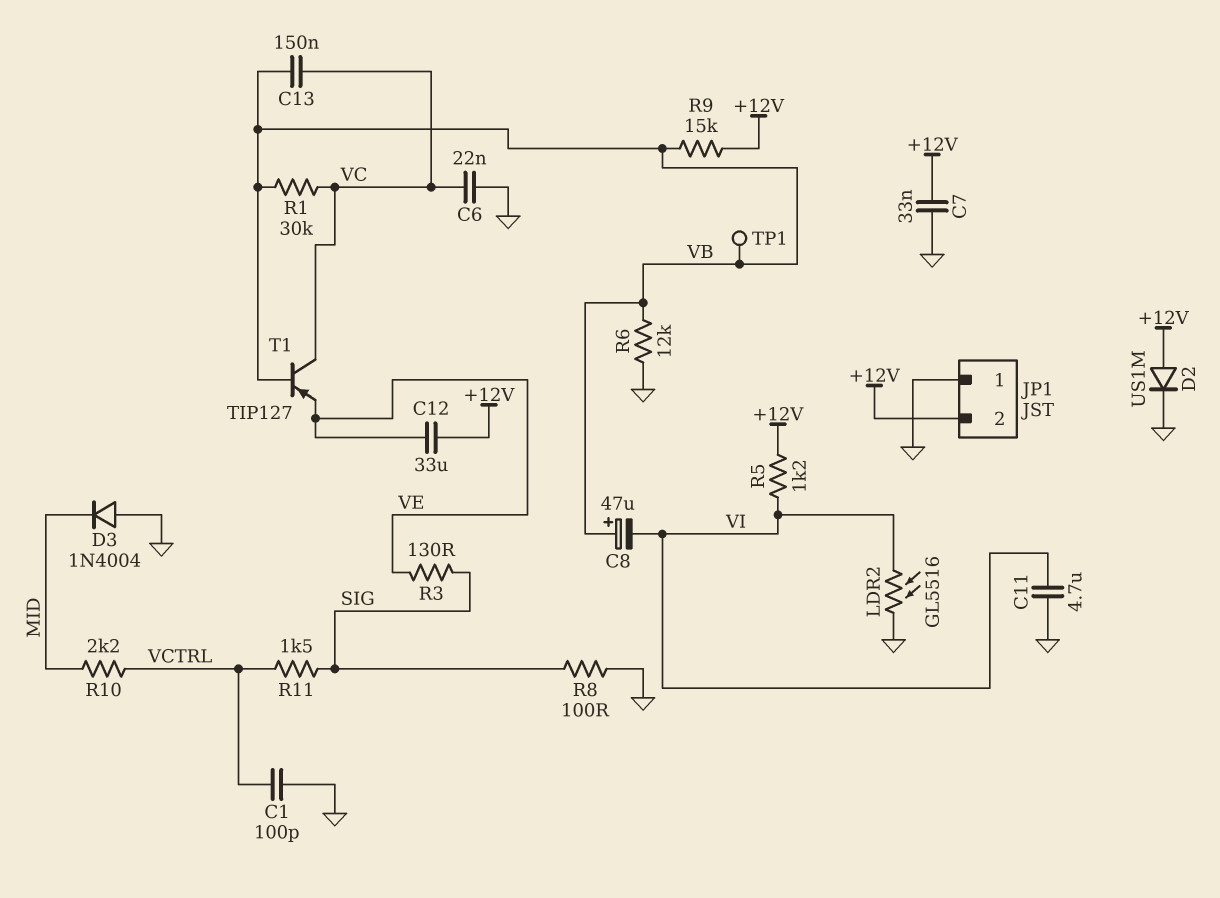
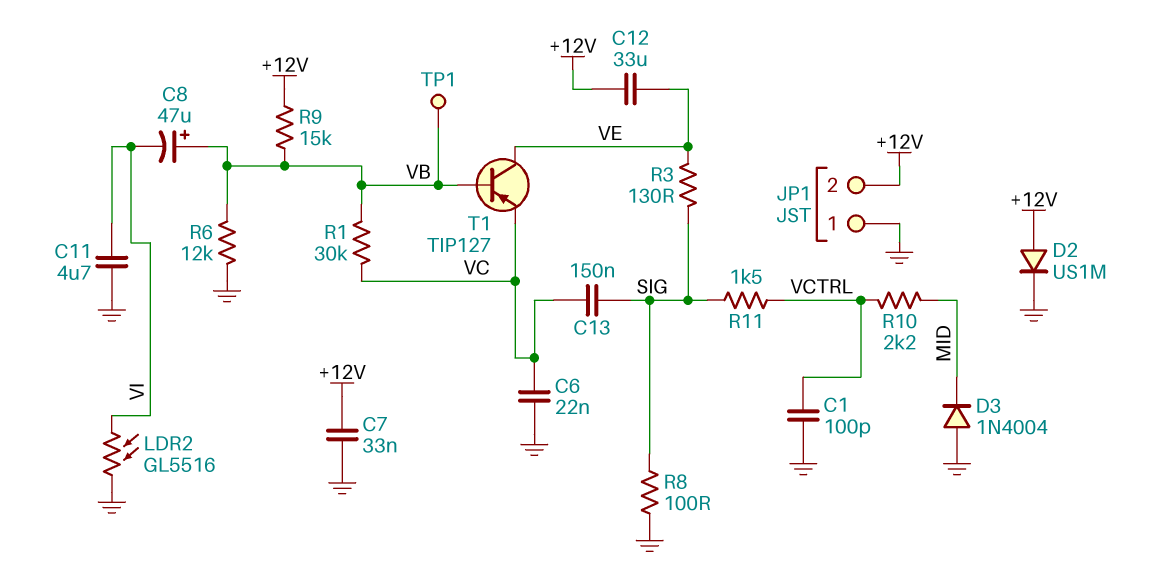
C13: 150nF (VB, VC) -> 150nF (SIG, VC)
R5: 1.2k (+12V, VI) -> none
T1: PNP TIP127 (B VB, C VC, E VE) -> PNP TIP127 (B VB, C VE, E VC)

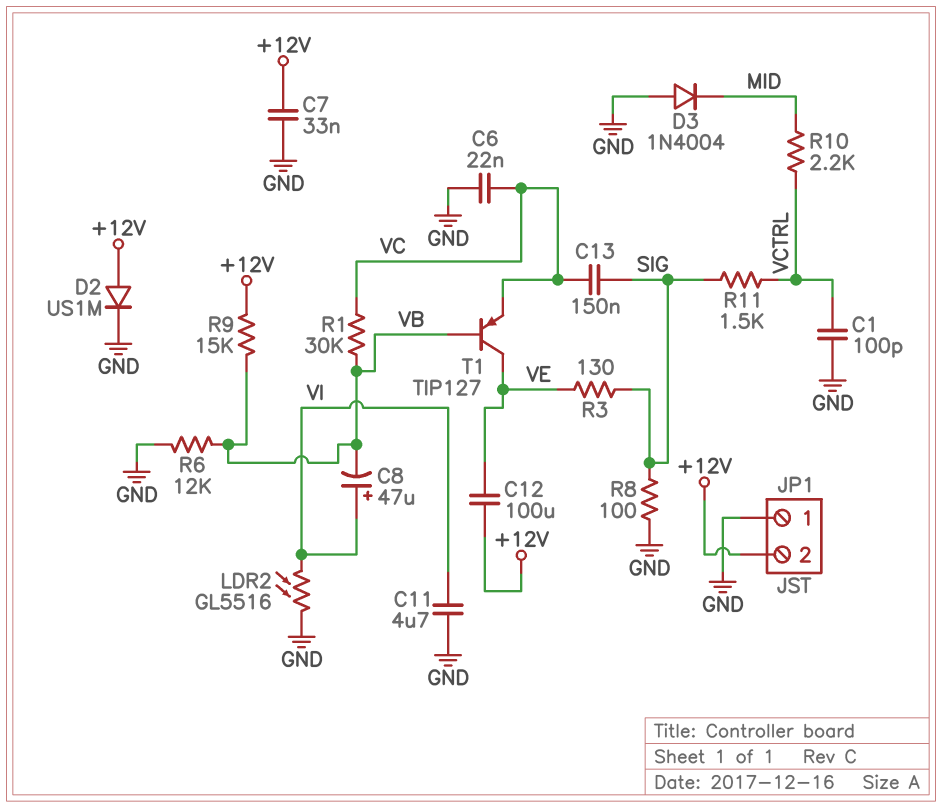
C8: 47uF (plus VB, minus VI) -> 47uF (plus VI, minus VB)
C12: 33uF (+12V, VE) -> 100uF (+12V, VE)
TP1: test point (VB) -> none

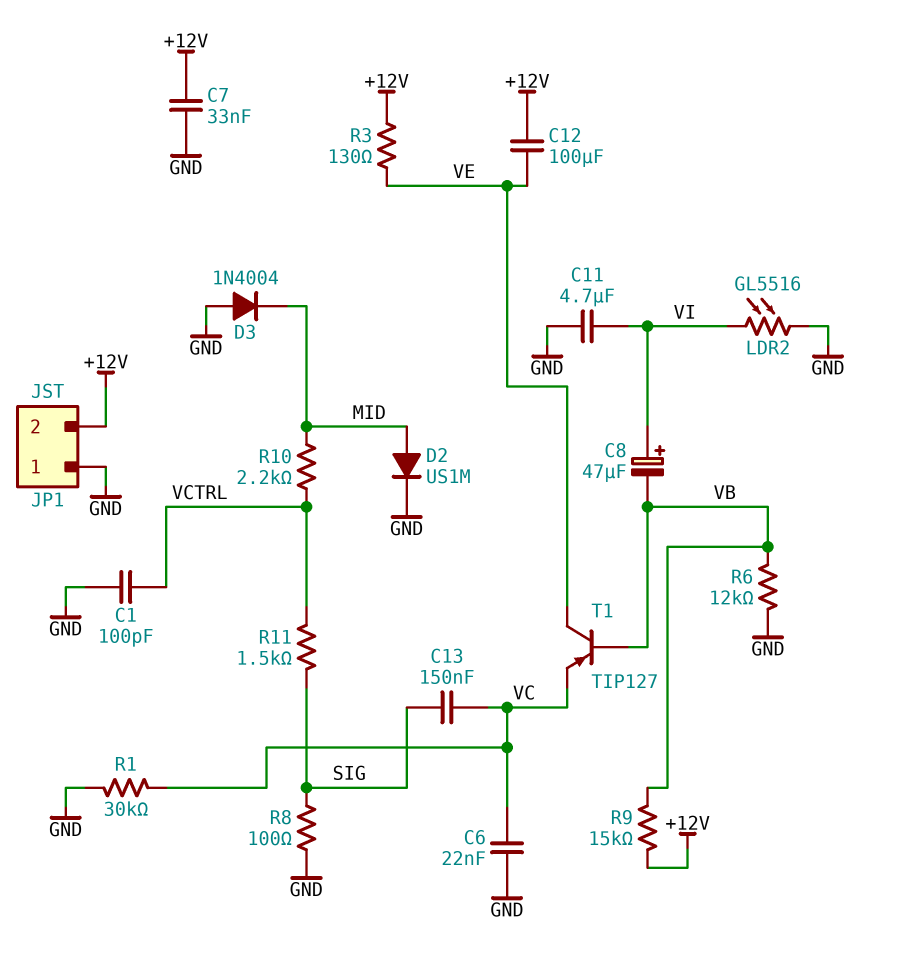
D2: diode US1M (A +12V, K GND) -> diode US1M (A MID, K GND)
R1: 30k (VB, VC) -> 30k (GND, VC)
R3: 130 (SIG, VE) -> 130 (+12V, VE)

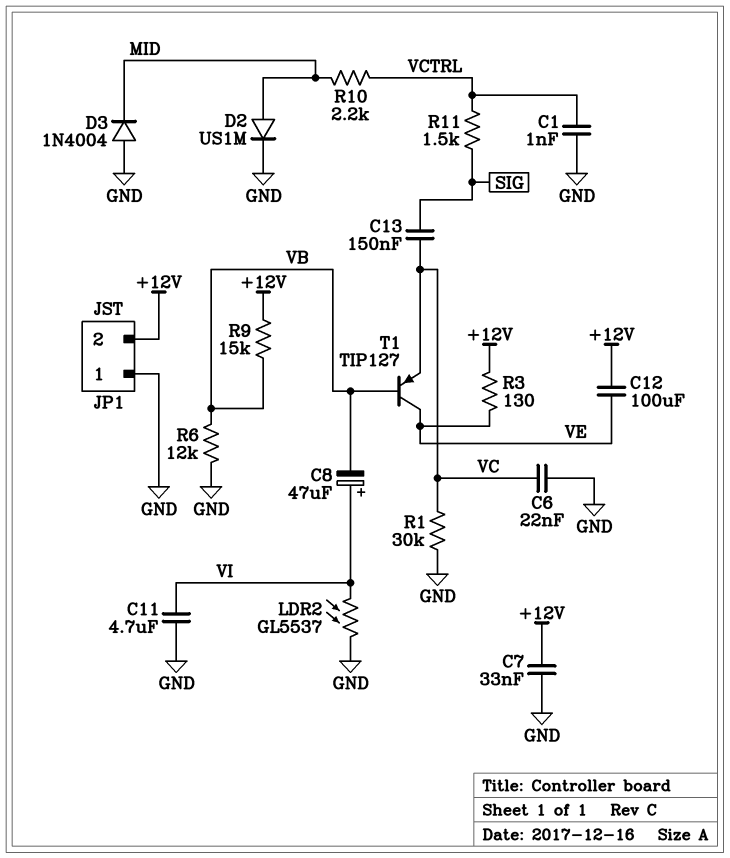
C1: 100pF (GND, VCTRL) -> 1nF (GND, VCTRL)
LDR2: GL5516 (GND, VI) -> GL5537 (GND, VI)
R8: 100 (GND, SIG) -> none

